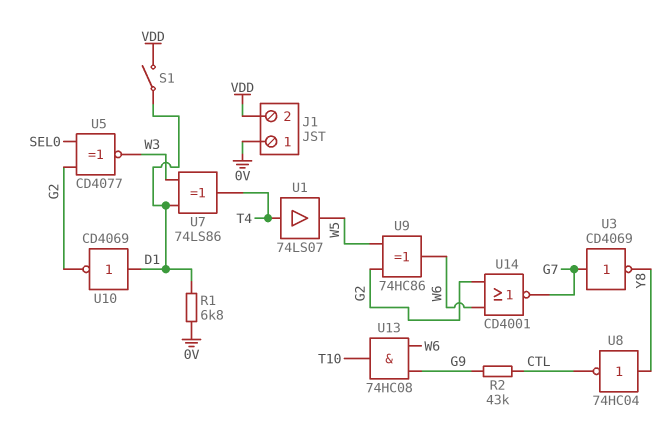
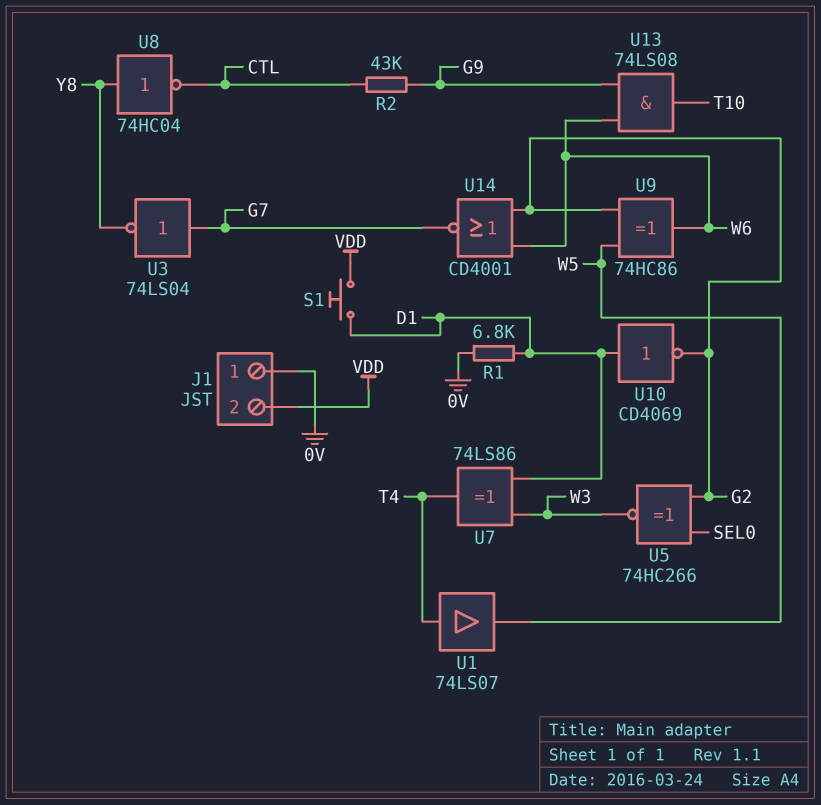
S1: switch (D1, VDD) -> button (D1, VDD)
U3: NOT CD4069 (in G7, out Y8) -> NOT 74LS04 (in G7, out Y8)
U5: XNOR CD4077 (in G2, in SEL0, out W3) -> XNOR 74HC266 (in G2, in SEL0, out W3)
U13: AND 74HC08 (in G9, in W6, out T10) -> AND 74LS08 (in G9, in W6, out T10)

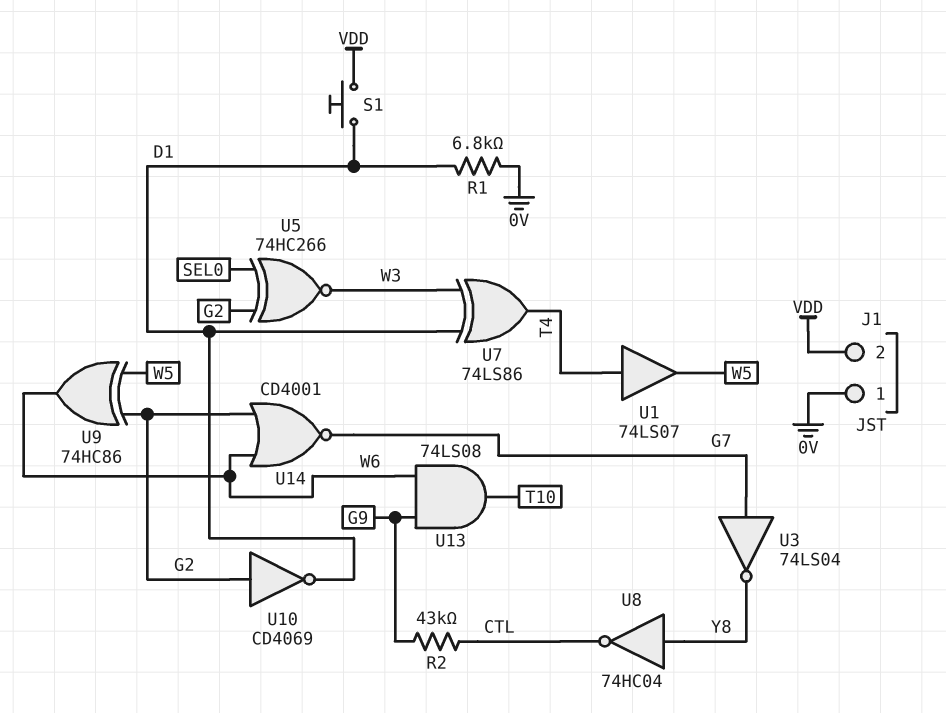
U10: NOT CD4069 (in D1, out G2) -> NOT CD4069 (in G2, out D1)

